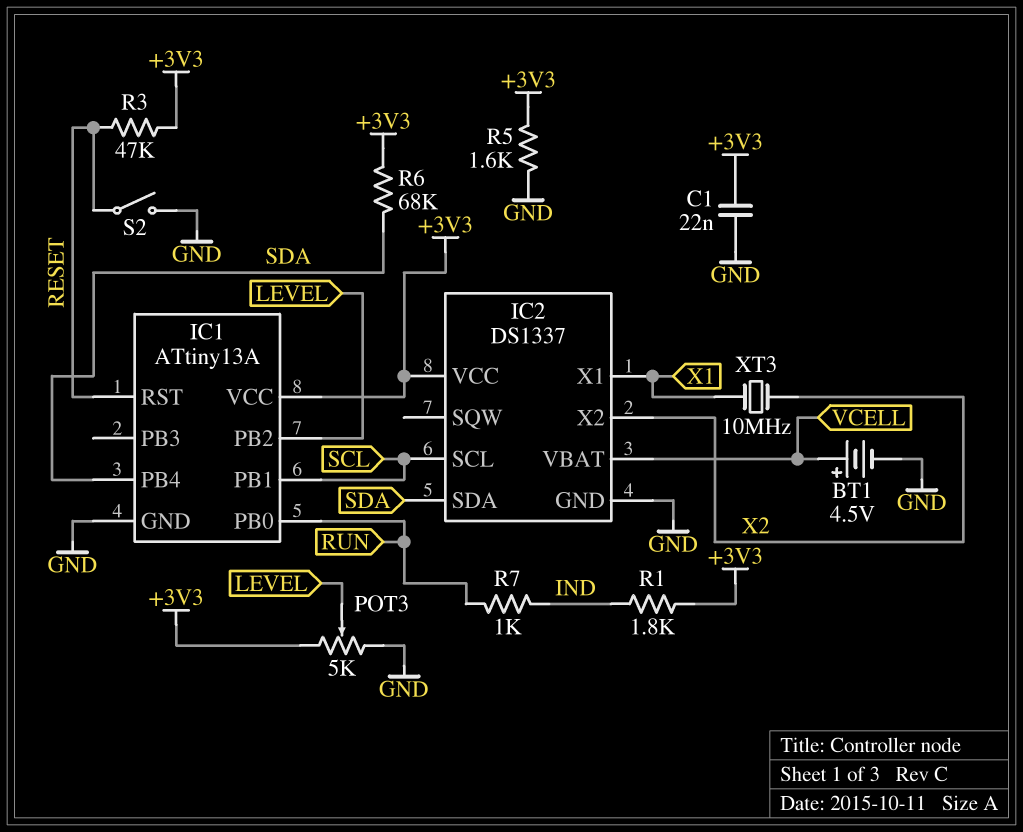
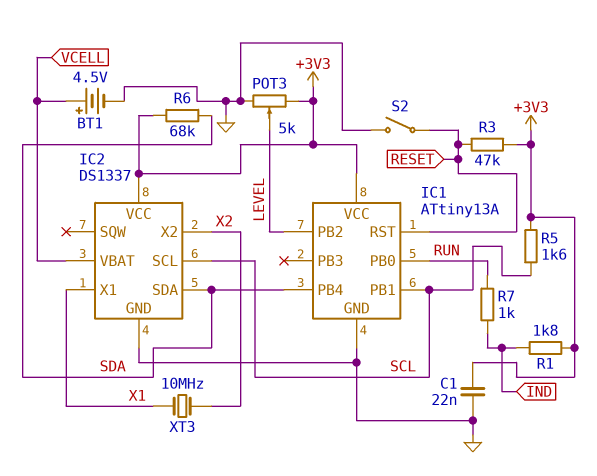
R5: 1.6k (+3V3, GND) -> 1.6k (+3V3, SCL)

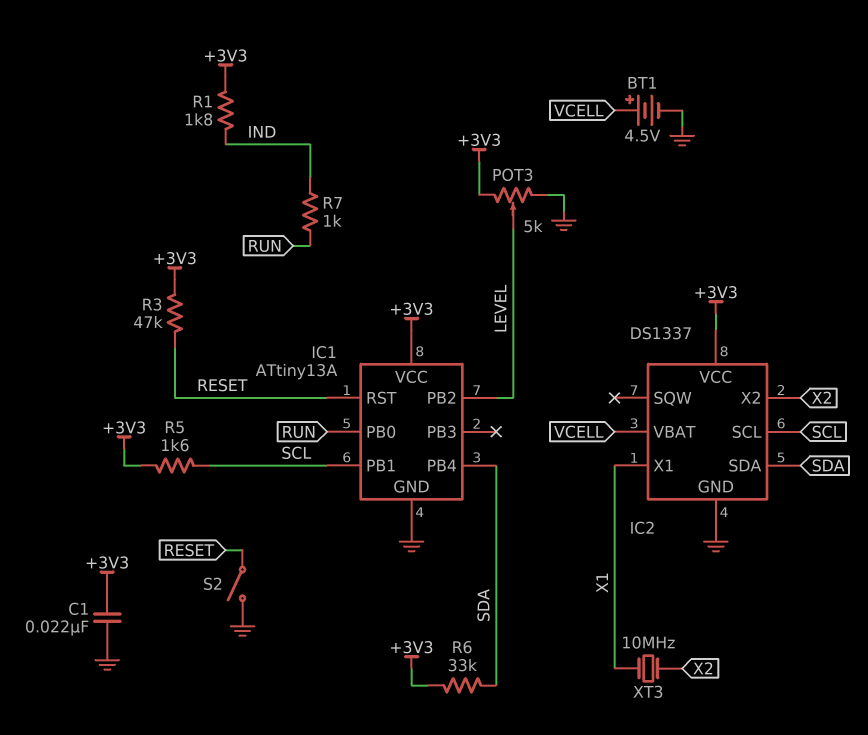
R6: 68k (+3V3, SDA) -> 33k (+3V3, SDA)

